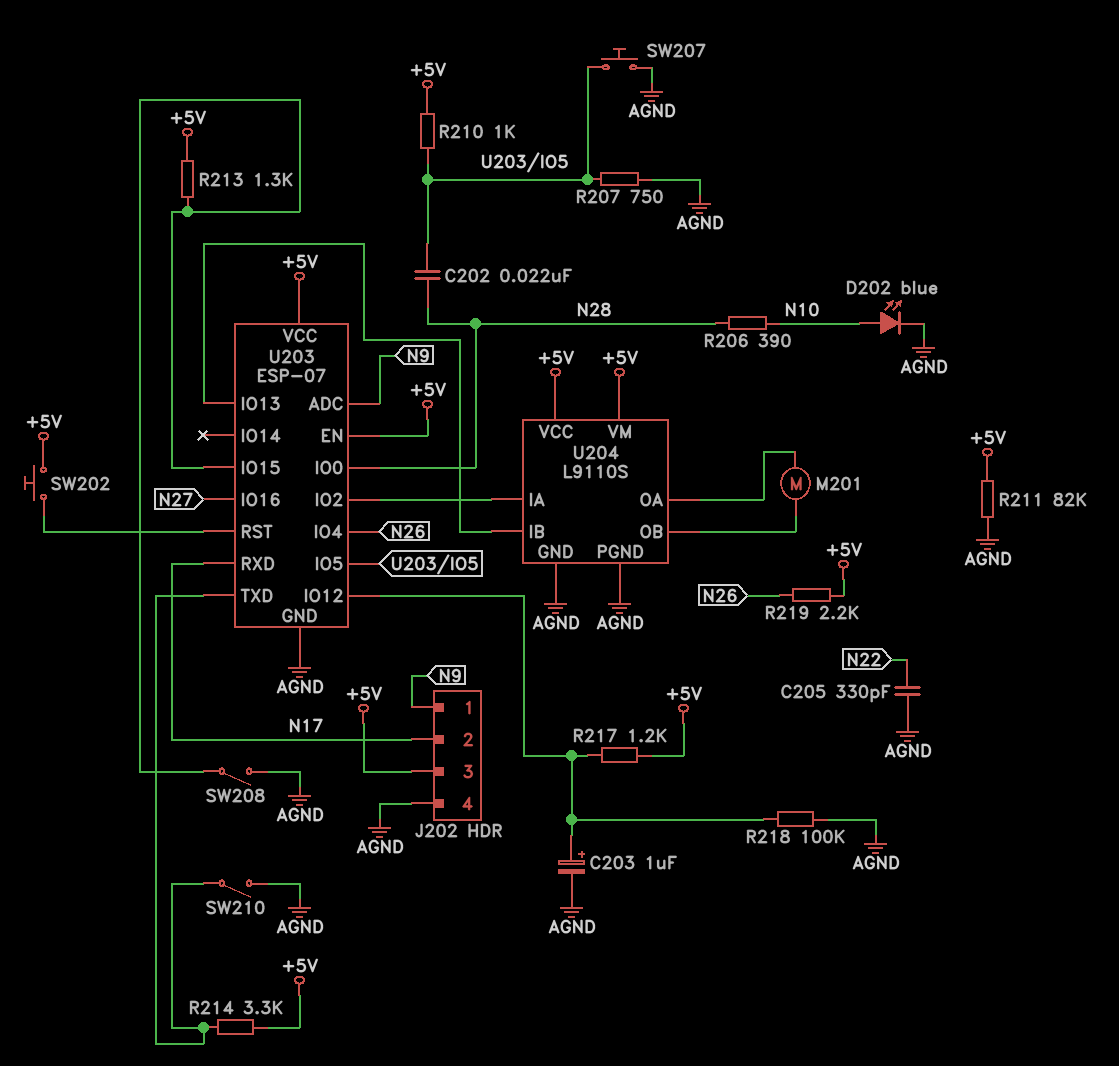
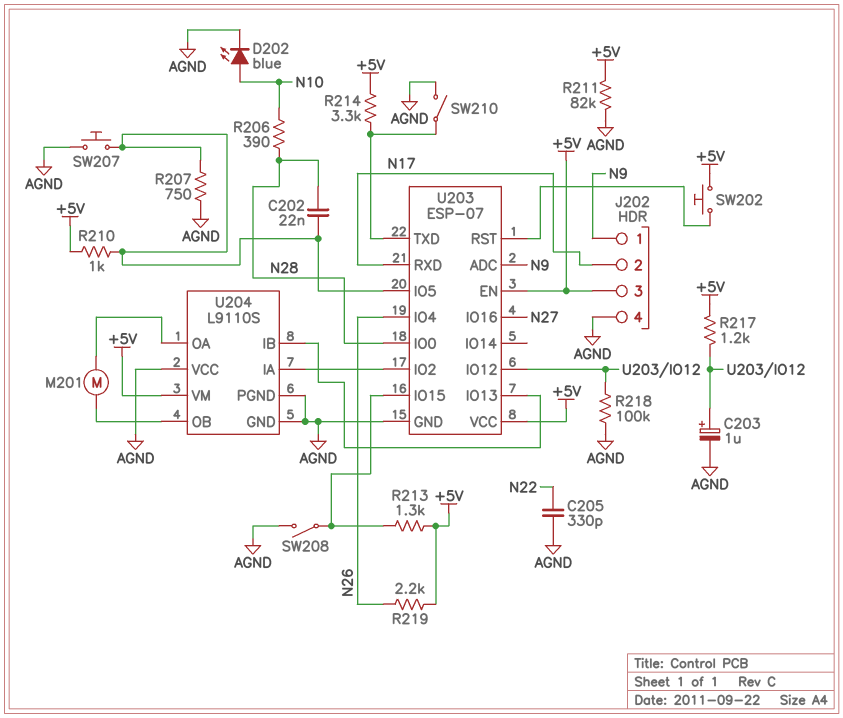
U204 pin VCC: +5V -> AGND

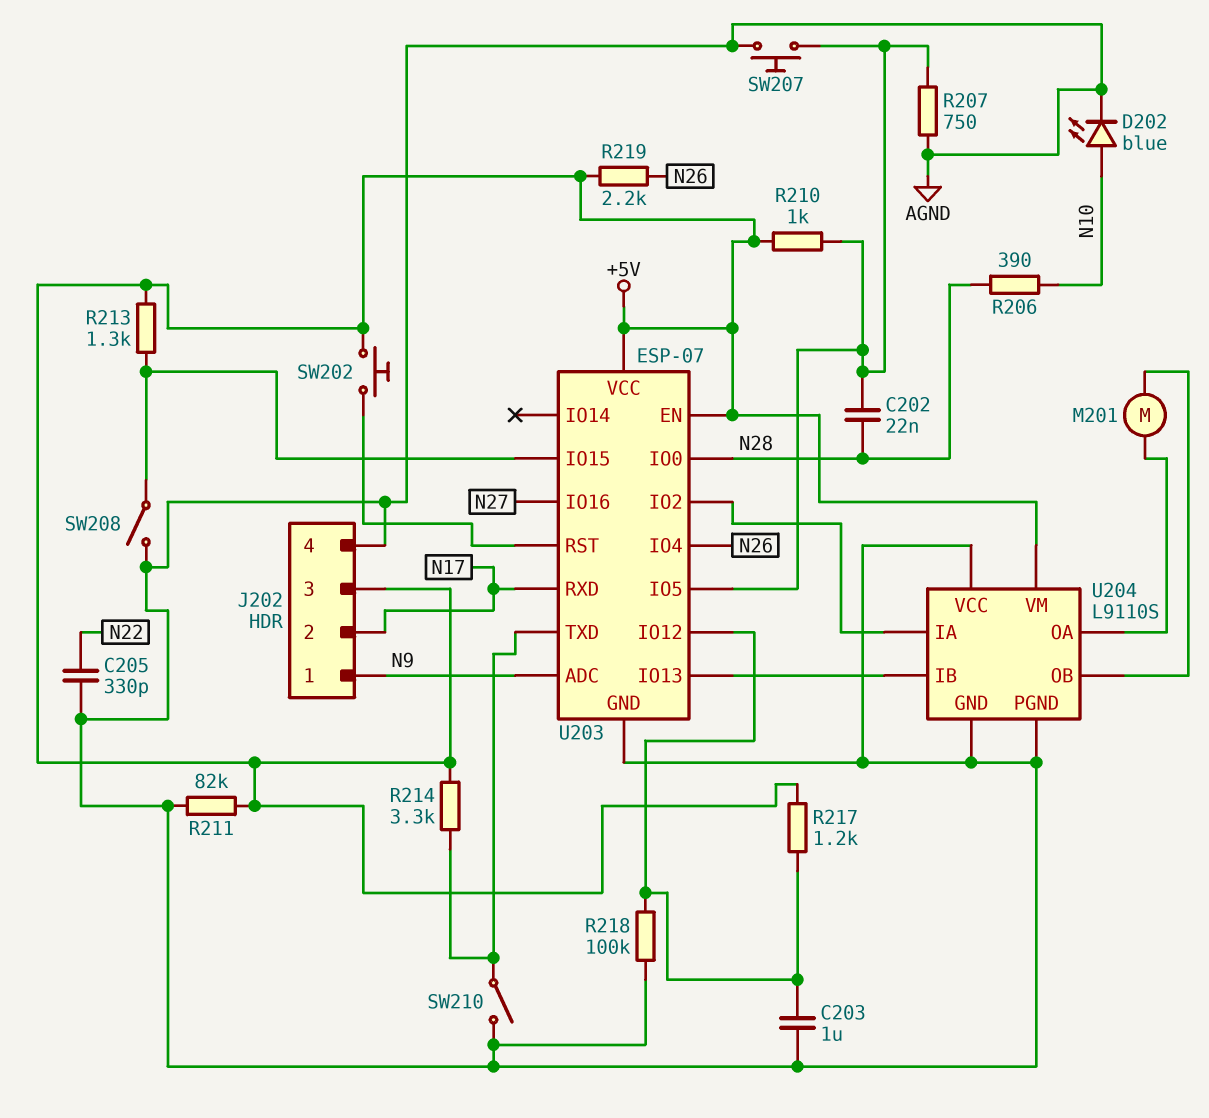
C203: 1uF (plus U203/IO12, minus AGND) -> 1uF (AGND, U203/IO12)

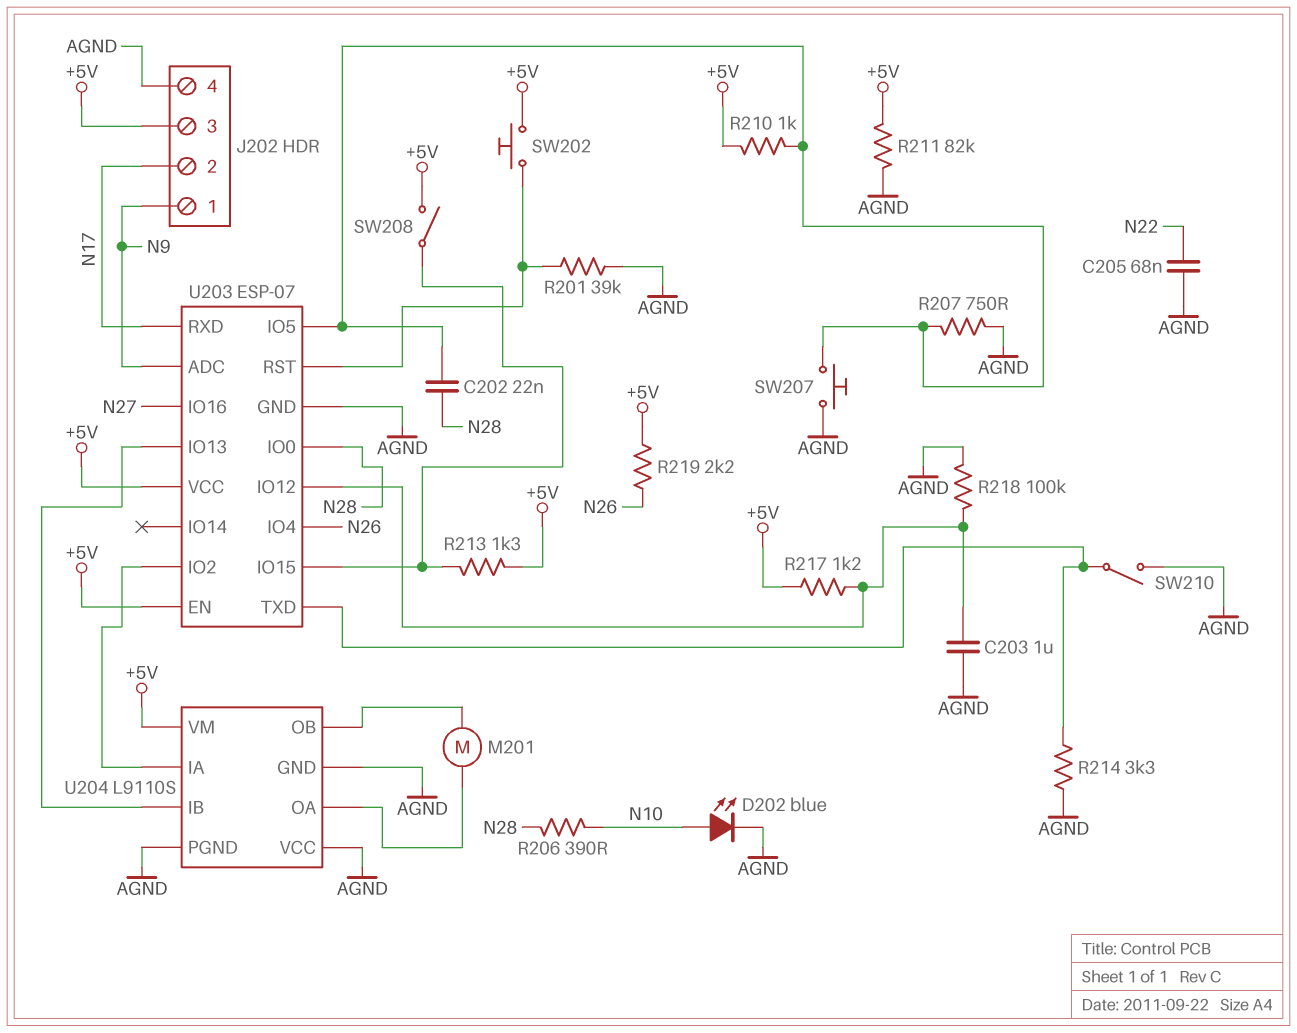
C205: 330pF (AGND, N22) -> 68nF (AGND, N22)
R201: none -> 39k (AGND, U203/RST)
R214: 3.3k (+5V, U203/TXD) -> 3.3k (AGND, U203/TXD)
SW208: switch (AGND, U203/IO15) -> switch (+5V, U203/IO15)

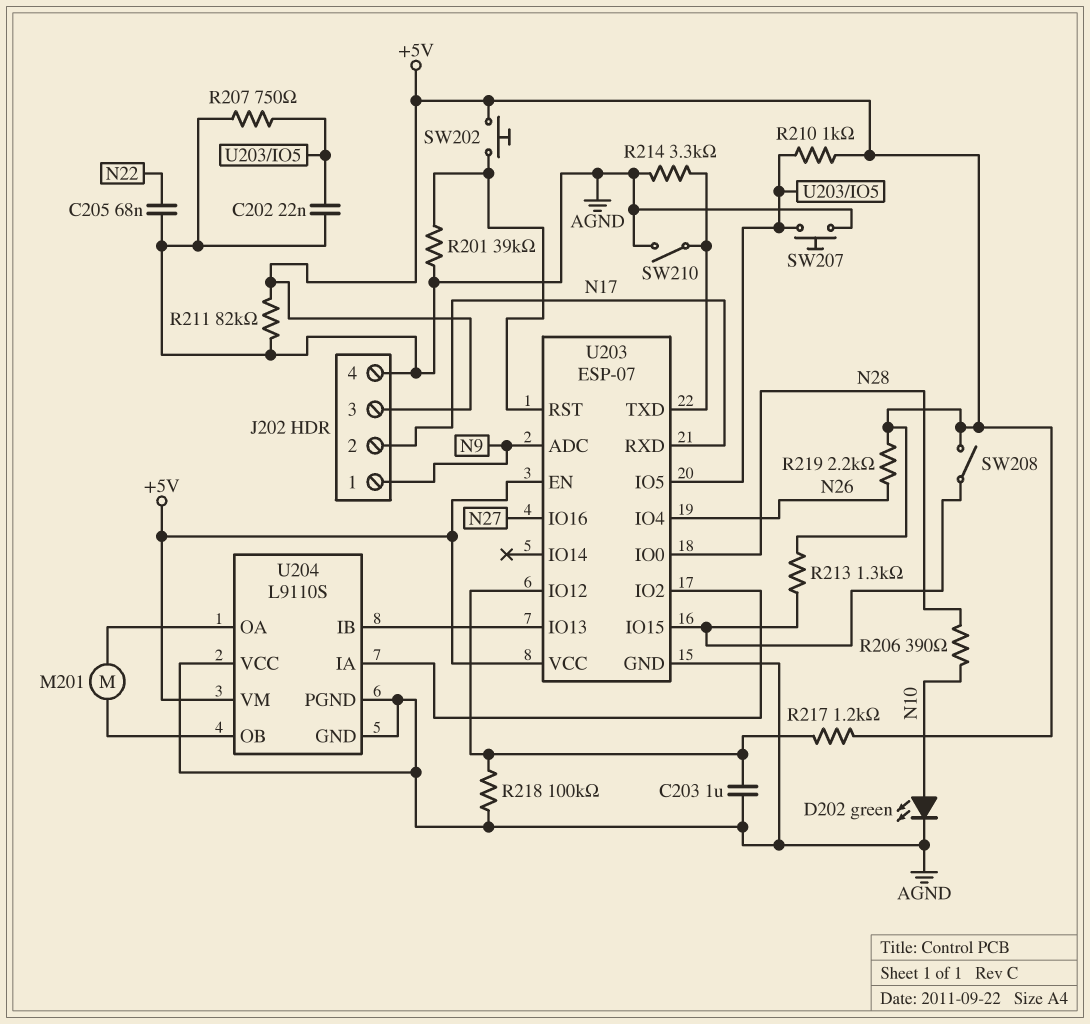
C202: 22nF (N28, U203/IO5) -> 22nF (AGND, U203/IO5)
D202: LED blue (A N10, K AGND) -> LED green (A N10, K AGND)

